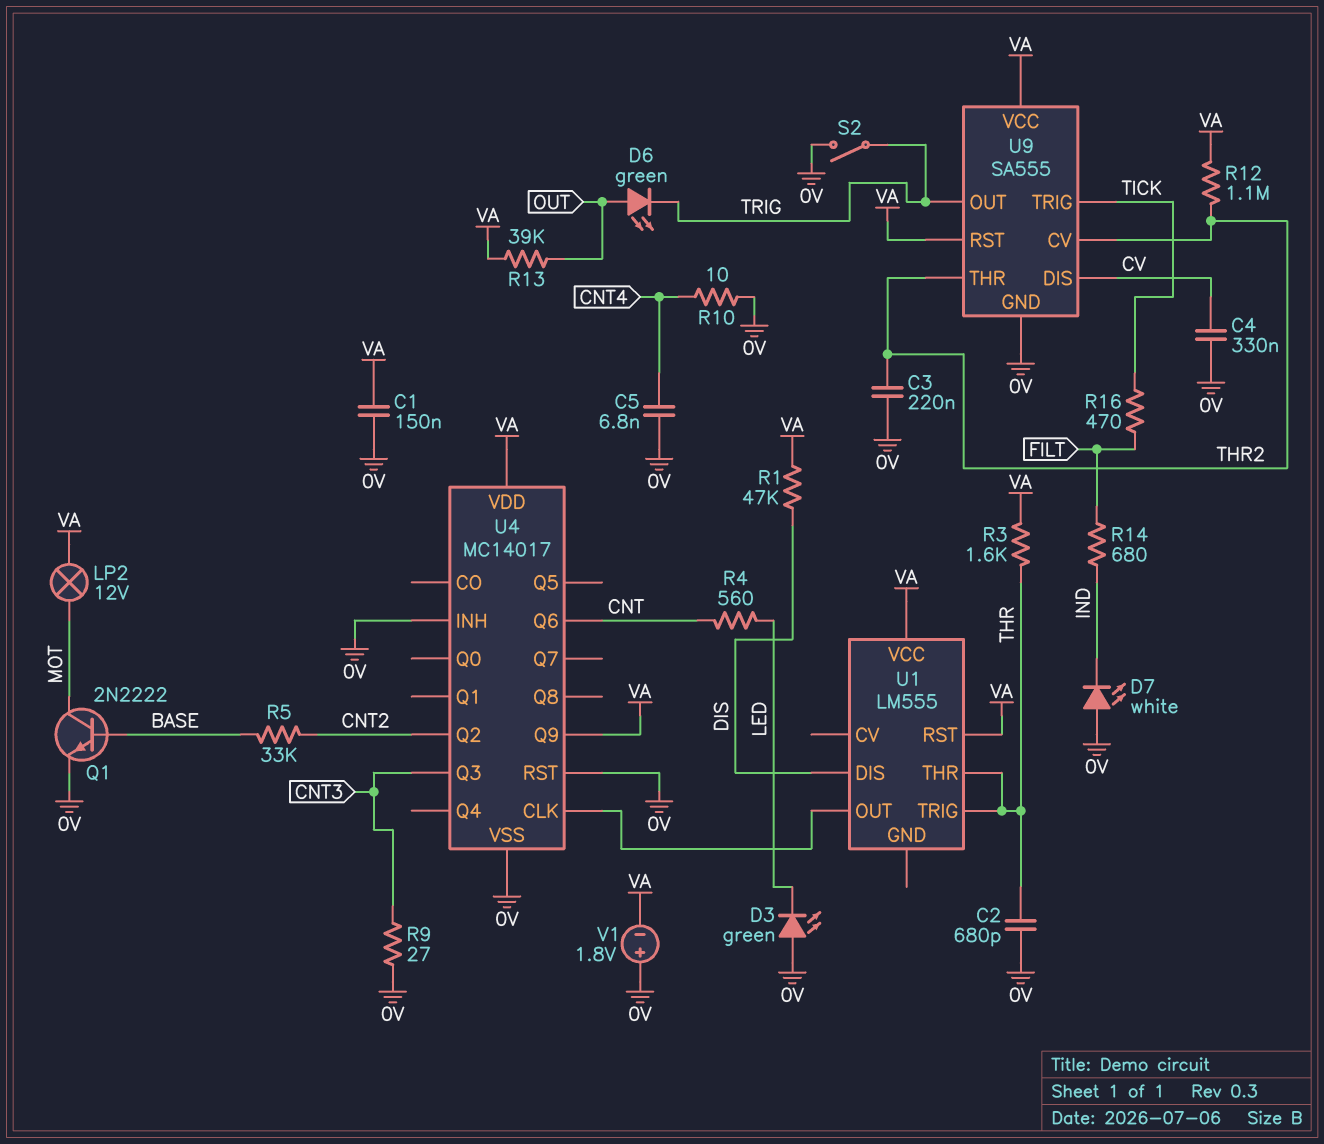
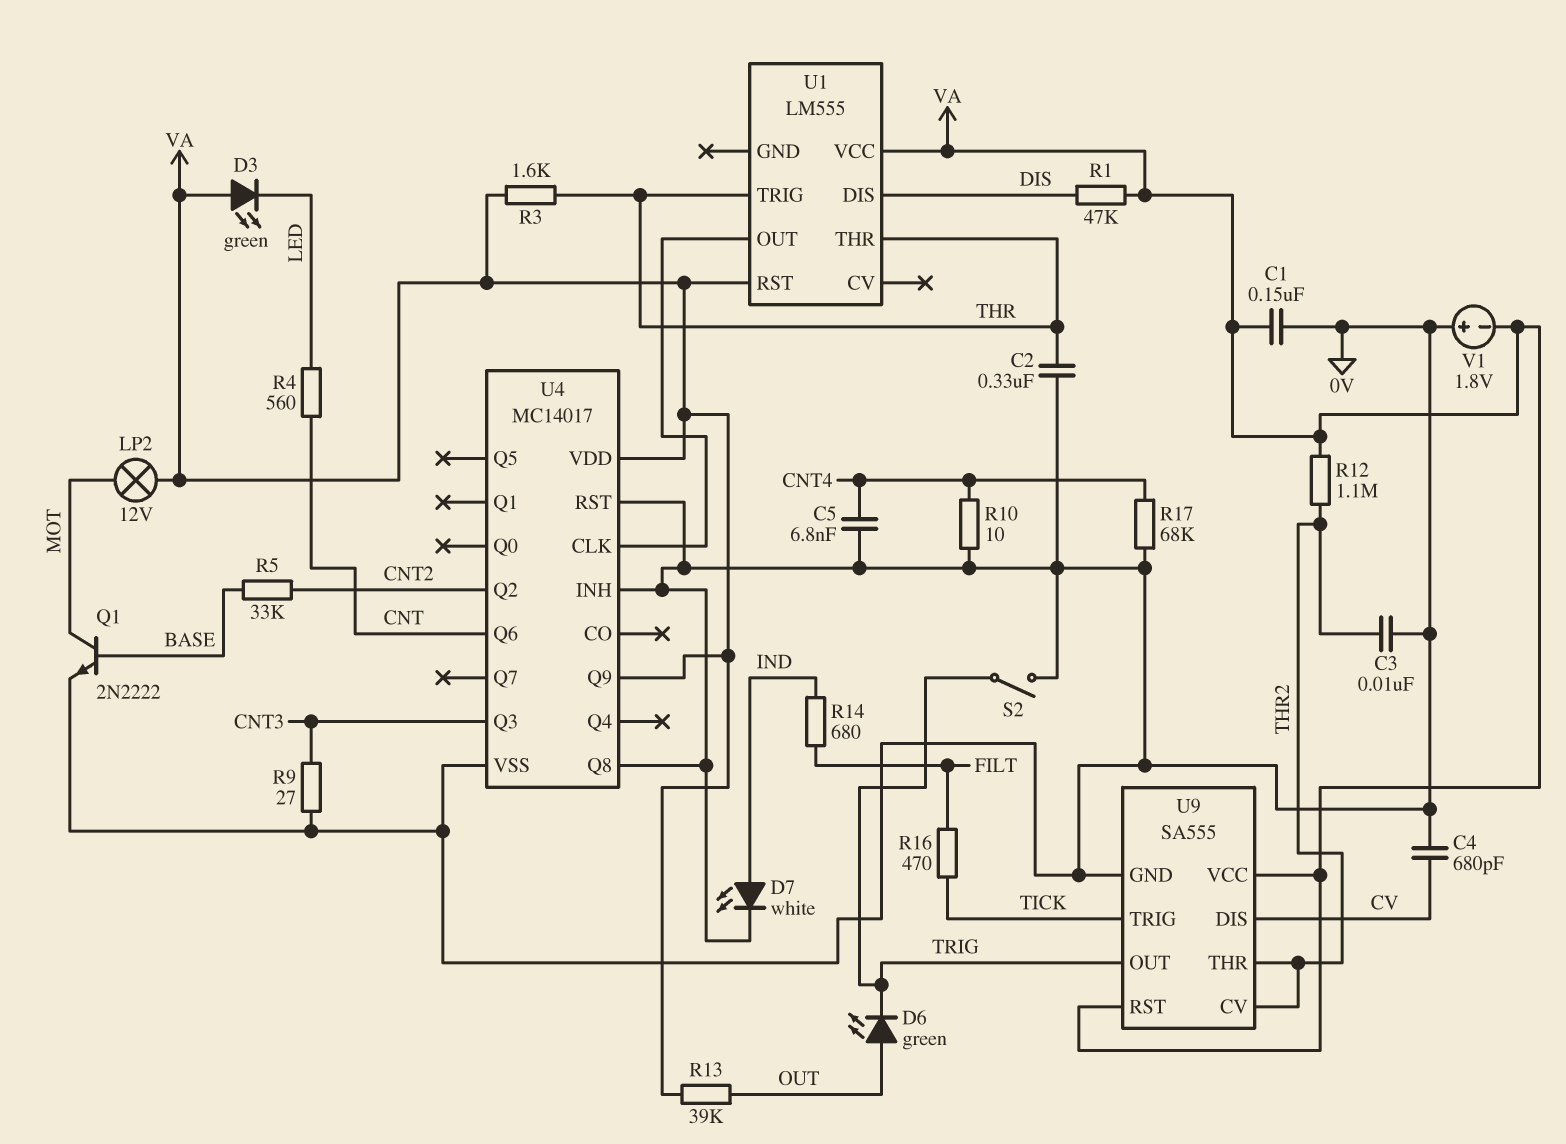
C2: 680pF (0V, THR) -> 330nF (0V, THR)
C3: 220nF (0V, THR2) -> 10nF (0V, THR2)
C4: 330nF (0V, CV) -> 680pF (0V, CV)
D3: LED green (A 0V, K LED) -> LED green (A VA, K LED)
D7: LED white (A 0V, K IND) -> LED white (A IND, K 0V)
R17: none -> 68k (0V, CNT4)
U4 pin Q8: none -> 0V

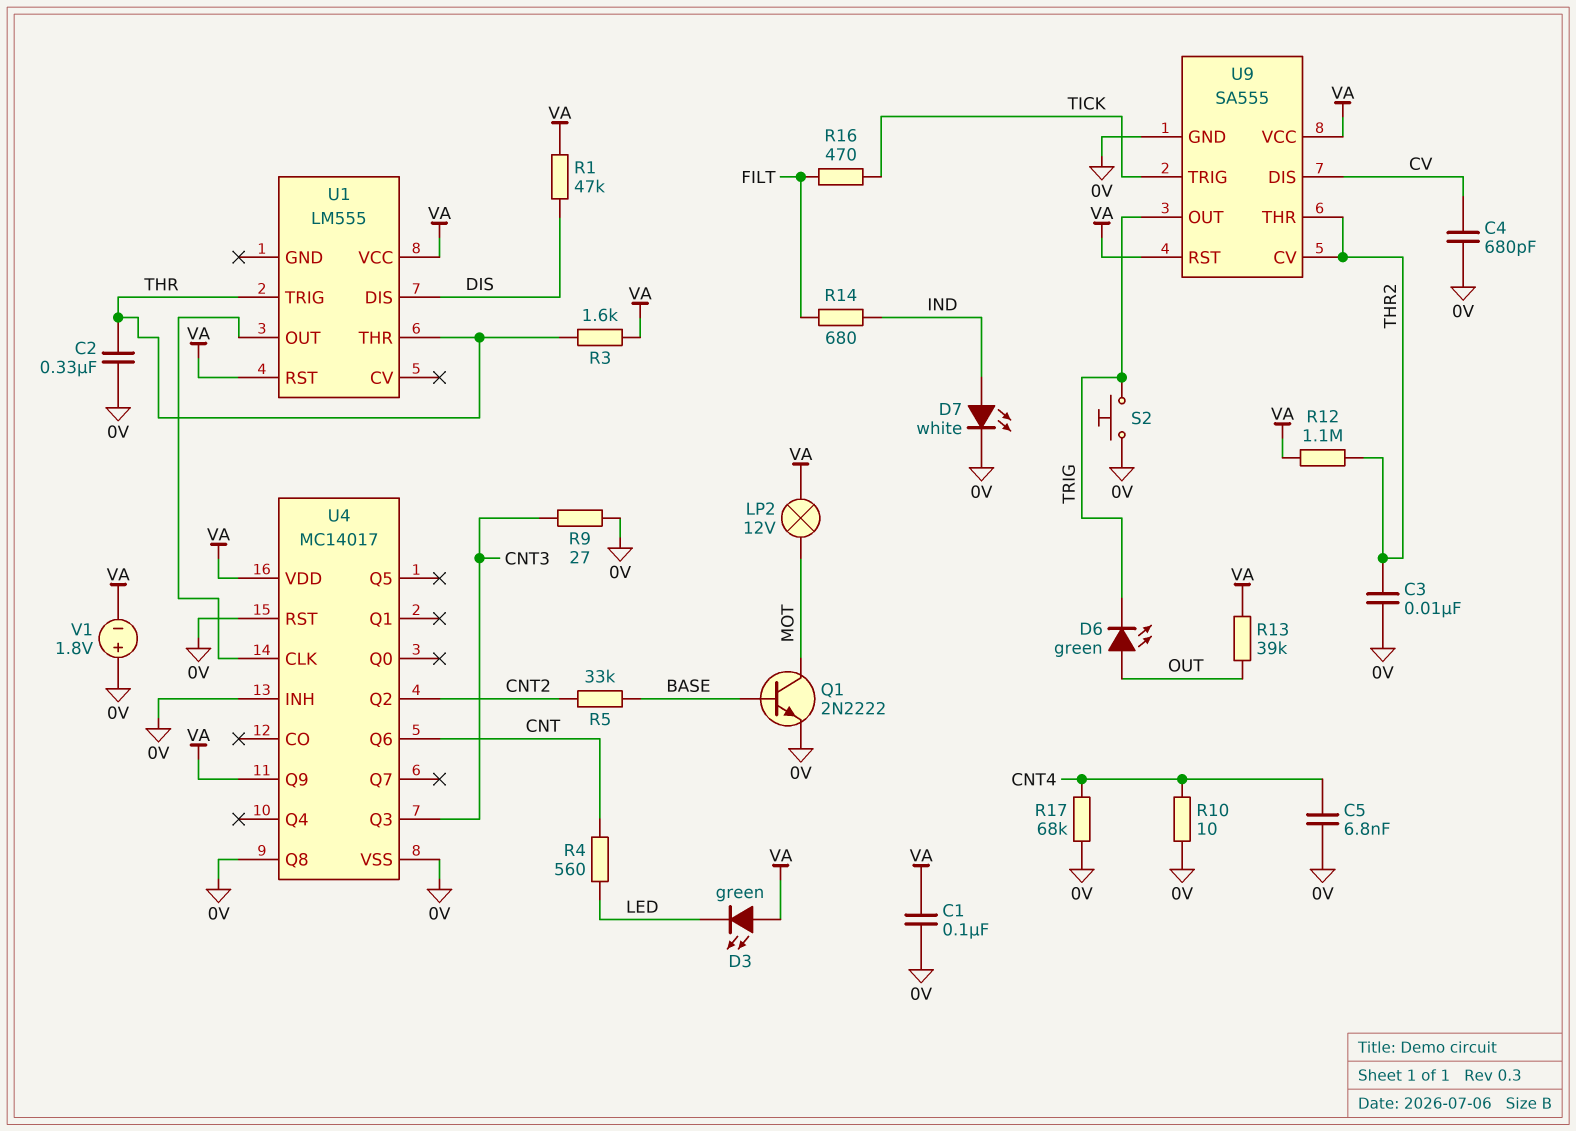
C1: 150nF (0V, VA) -> 100nF (0V, VA)
S2: switch (0V, TRIG) -> button (0V, TRIG)

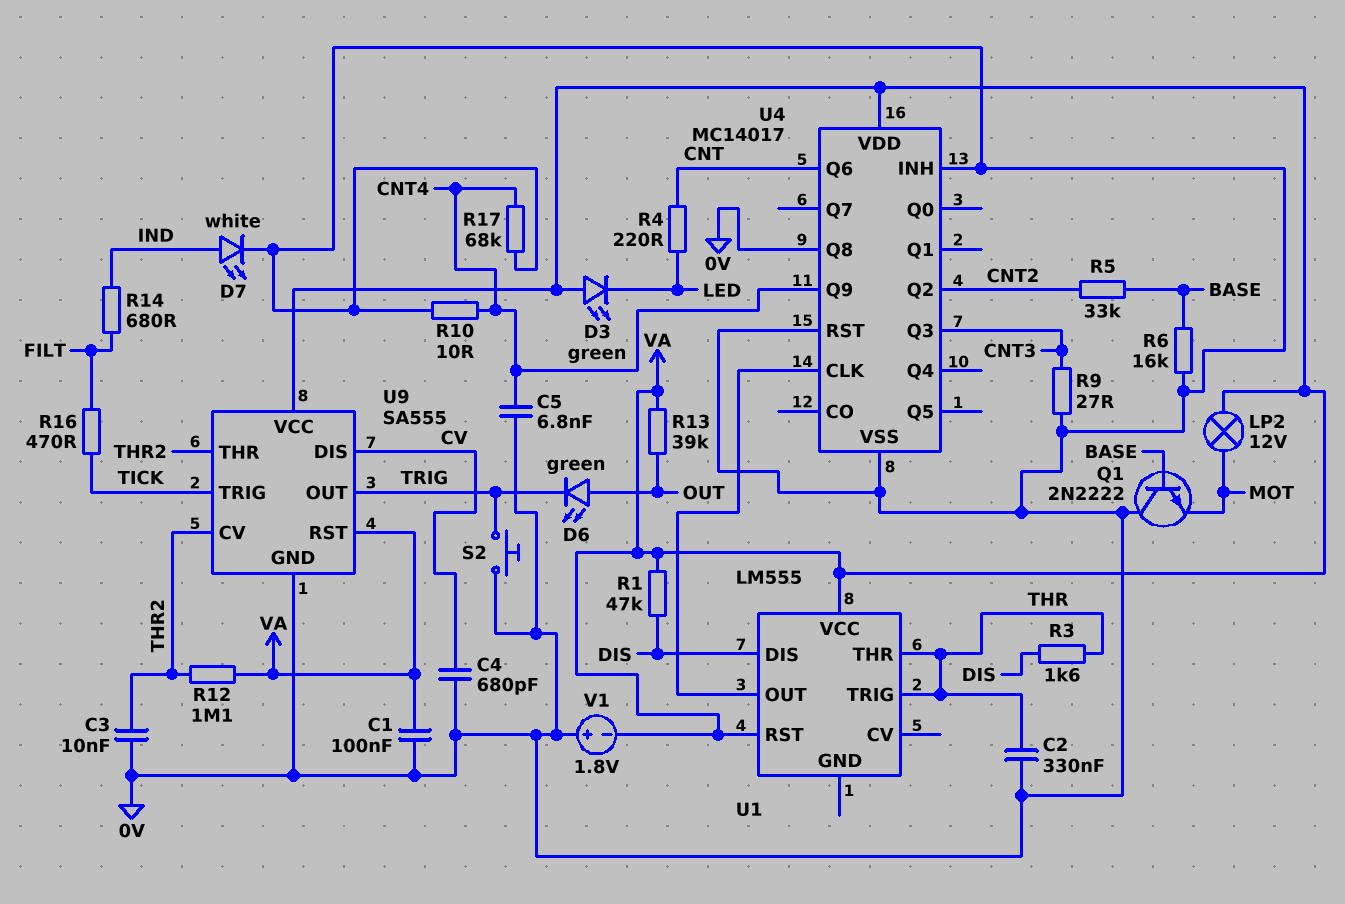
Q1: NPN 2N2222 (B BASE, C MOT, E 0V) -> NPN 2N2222 (B BASE, C 0V, E MOT)
R3: 1.6k (THR, VA) -> 1.6k (DIS, THR)
R4: 560 (CNT, LED) -> 220 (CNT, LED)
R6: none -> 16k (0V, BASE)
U4 pin Q9: VA -> CNT4

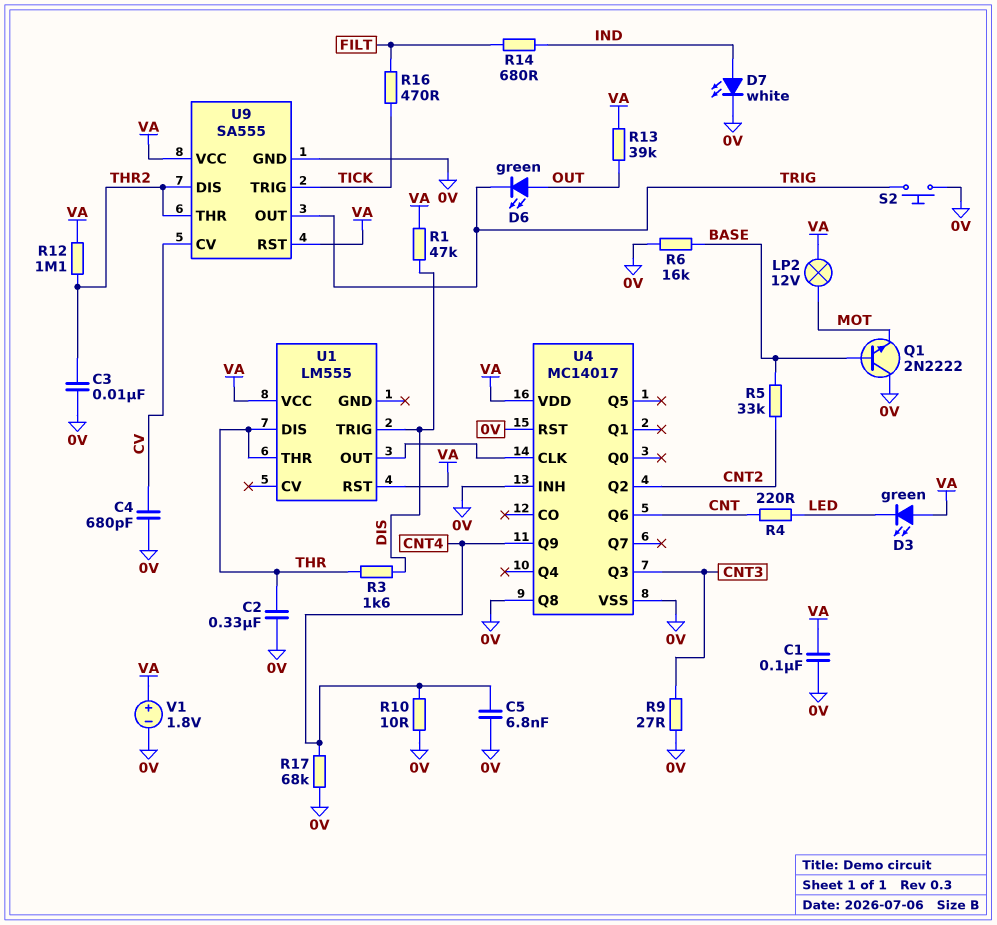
U1 pin DIS: DIS -> THR
U1 pin TRIG: THR -> DIS
U9 pin CV: THR2 -> CV
U9 pin DIS: CV -> THR2
V1: 1.8V (plus 0V, minus VA) -> 1.8V (plus VA, minus 0V)

